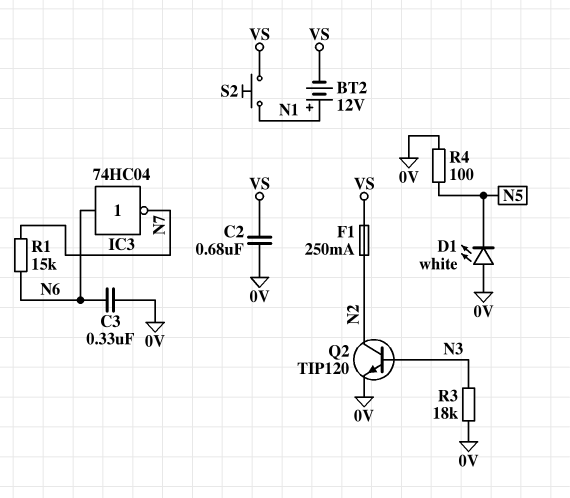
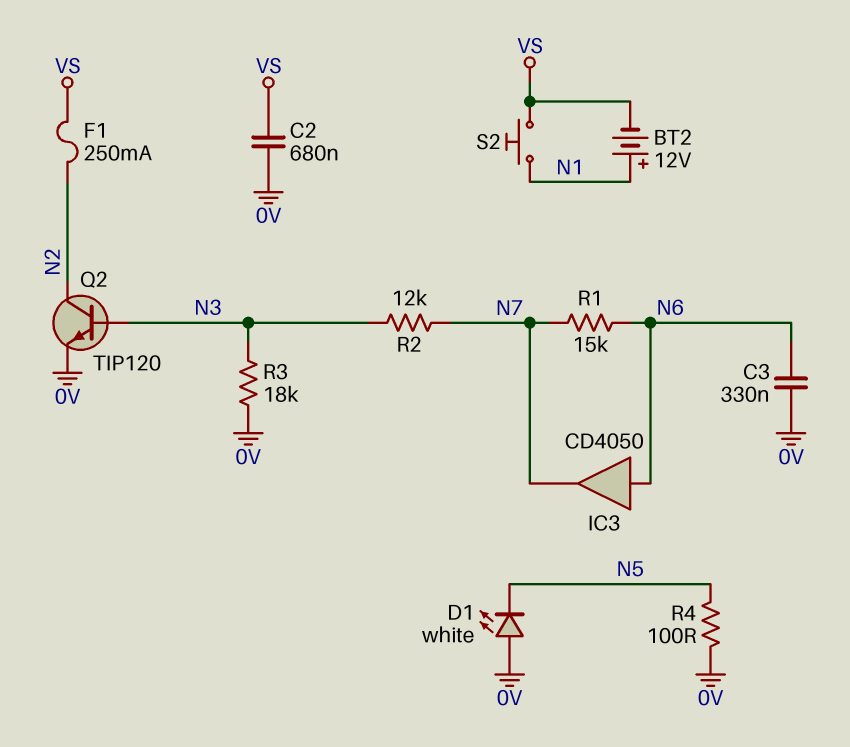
IC3: NOT 74HC04 (in N6, out N7) -> buffer CD4050 (in N6, out N7)
R2: none -> 12k (N3, N7)

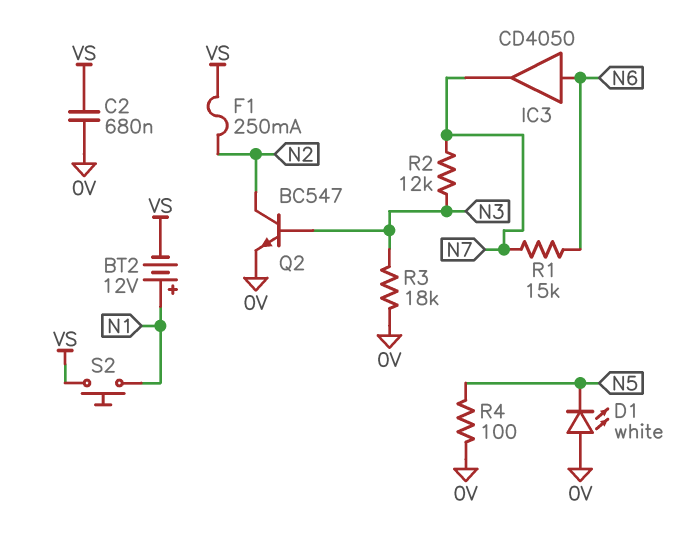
C3: 330nF (0V, N6) -> none
Q2: NPN TIP120 (B N3, C N2, E 0V) -> NPN BC547 (B N3, C N2, E 0V)

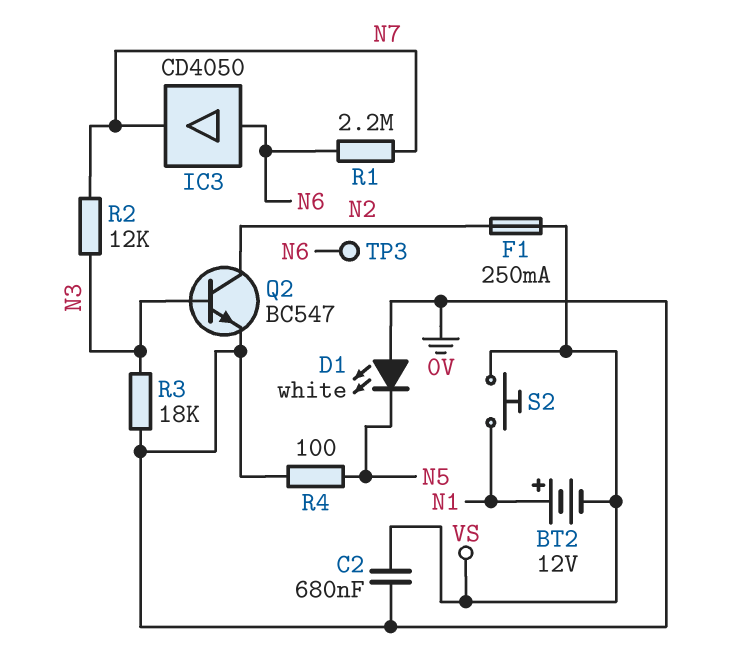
R1: 15k (N6, N7) -> 2.2M (N6, N7)
TP3: none -> test point (N6)

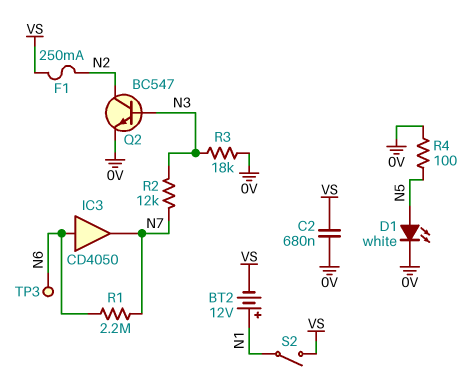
D1: LED white (A 0V, K N5) -> LED white (A N5, K 0V)
S2: button (N1, VS) -> switch (N1, VS)

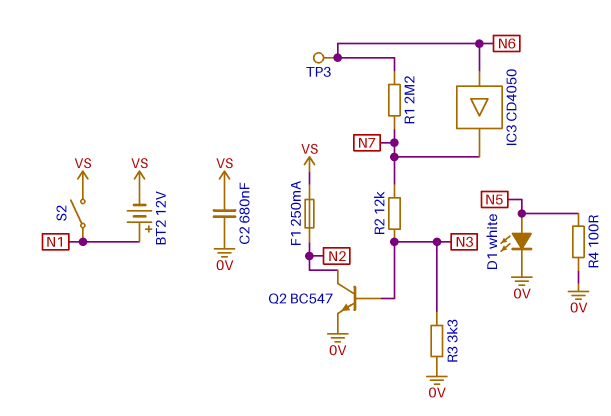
R3: 18k (0V, N3) -> 3.3k (0V, N3)

